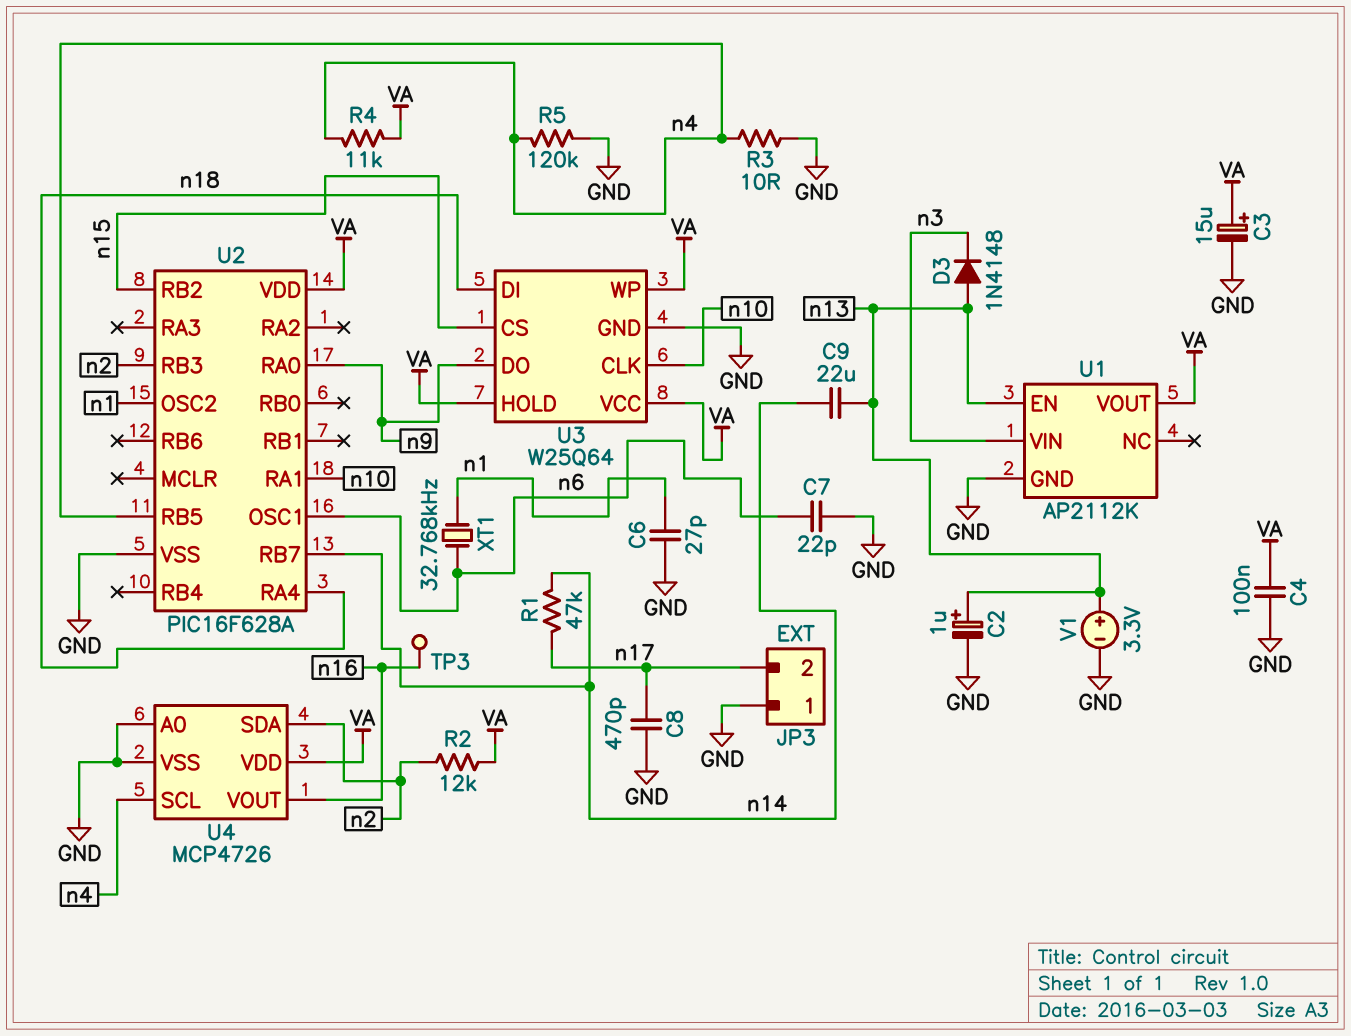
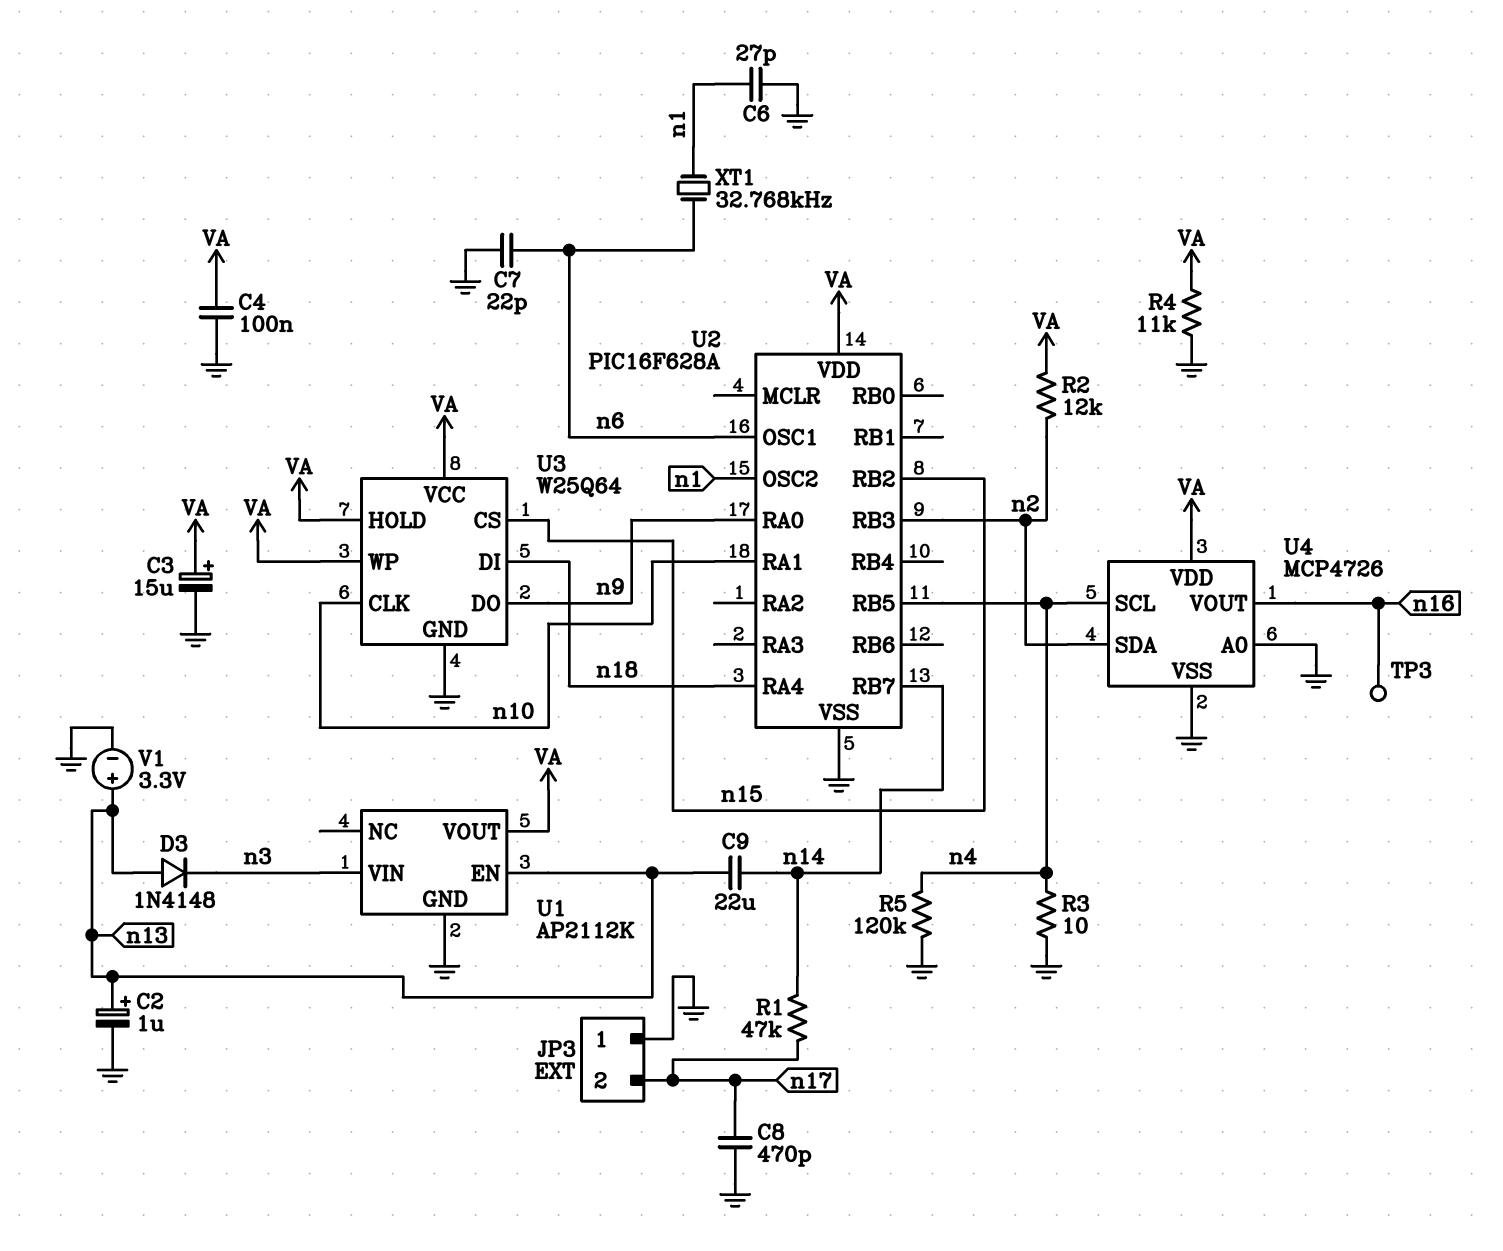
R4: 11k (VA, n4) -> 11k (GND, VA)

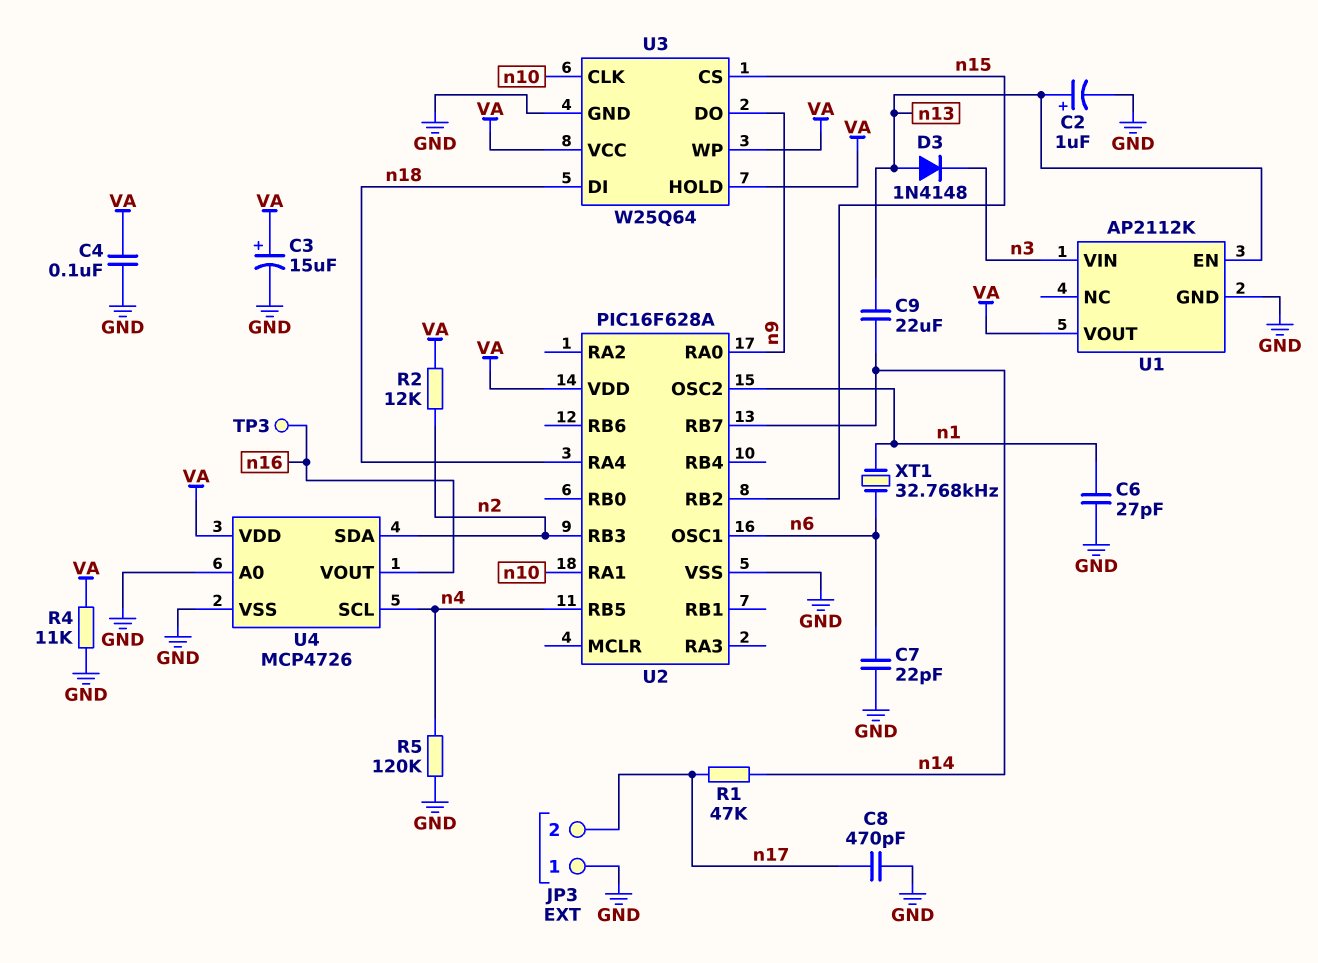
R3: 10 (GND, n4) -> none
V1: 3.3V (plus n13, minus GND) -> none

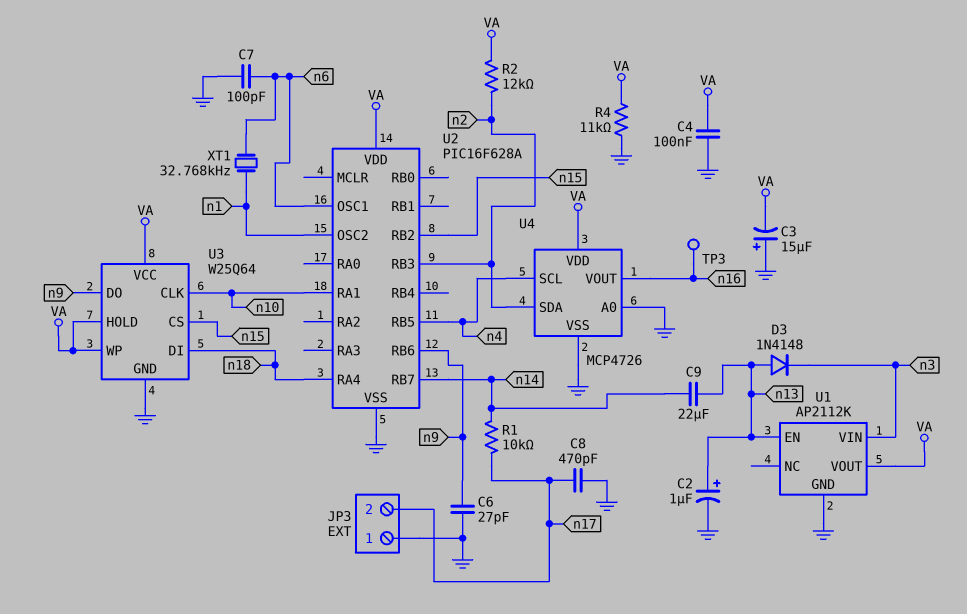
C3: 15uF (plus VA, minus GND) -> 15uF (plus GND, minus VA)
C6: 27pF (GND, n1) -> 27pF (GND, n9)
C7: 22pF (GND, n6) -> 100pF (GND, n6)
R1: 47k (n14, n17) -> 10k (n14, n17)
R5: 120k (GND, n4) -> none
U2 pin RA0: n9 -> none
U2 pin RB6: none -> n9

